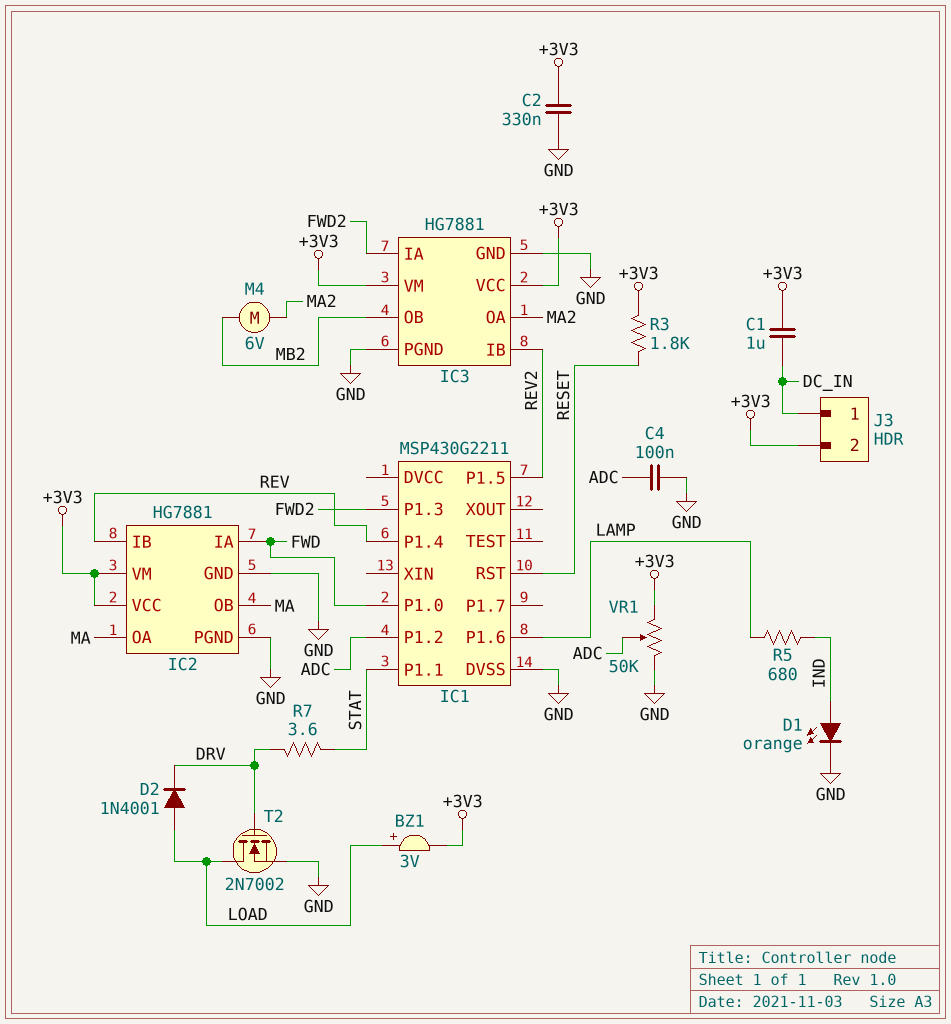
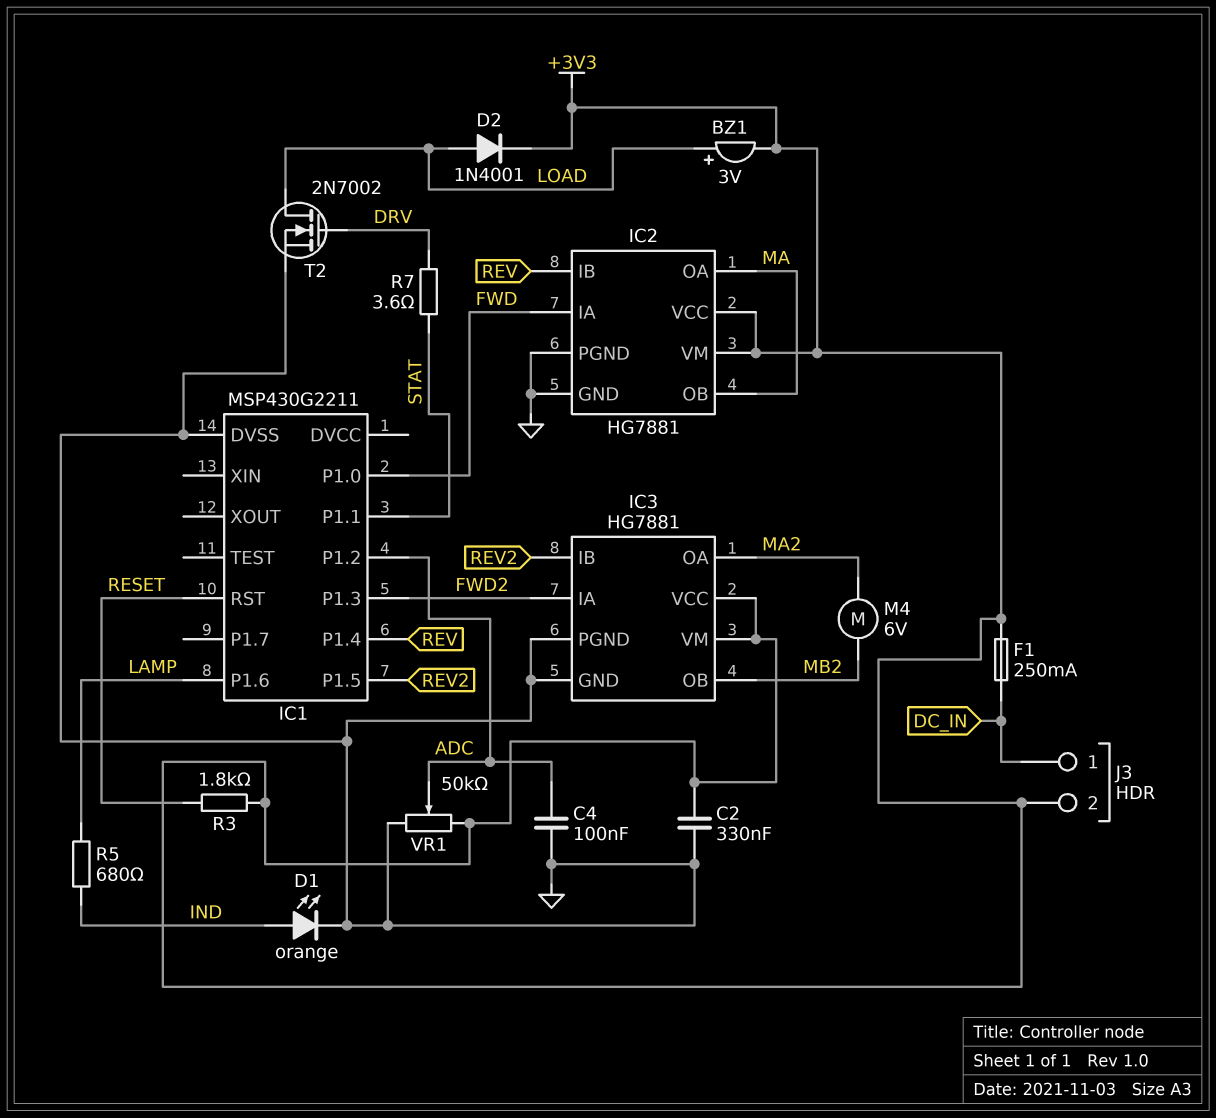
C1: 1uF (+3V3, DC_IN) -> none
D2: diode 1N4001 (A LOAD, K DRV) -> diode 1N4001 (A LOAD, K +3V3)
F1: none -> 250mA (+3V3, DC_IN)

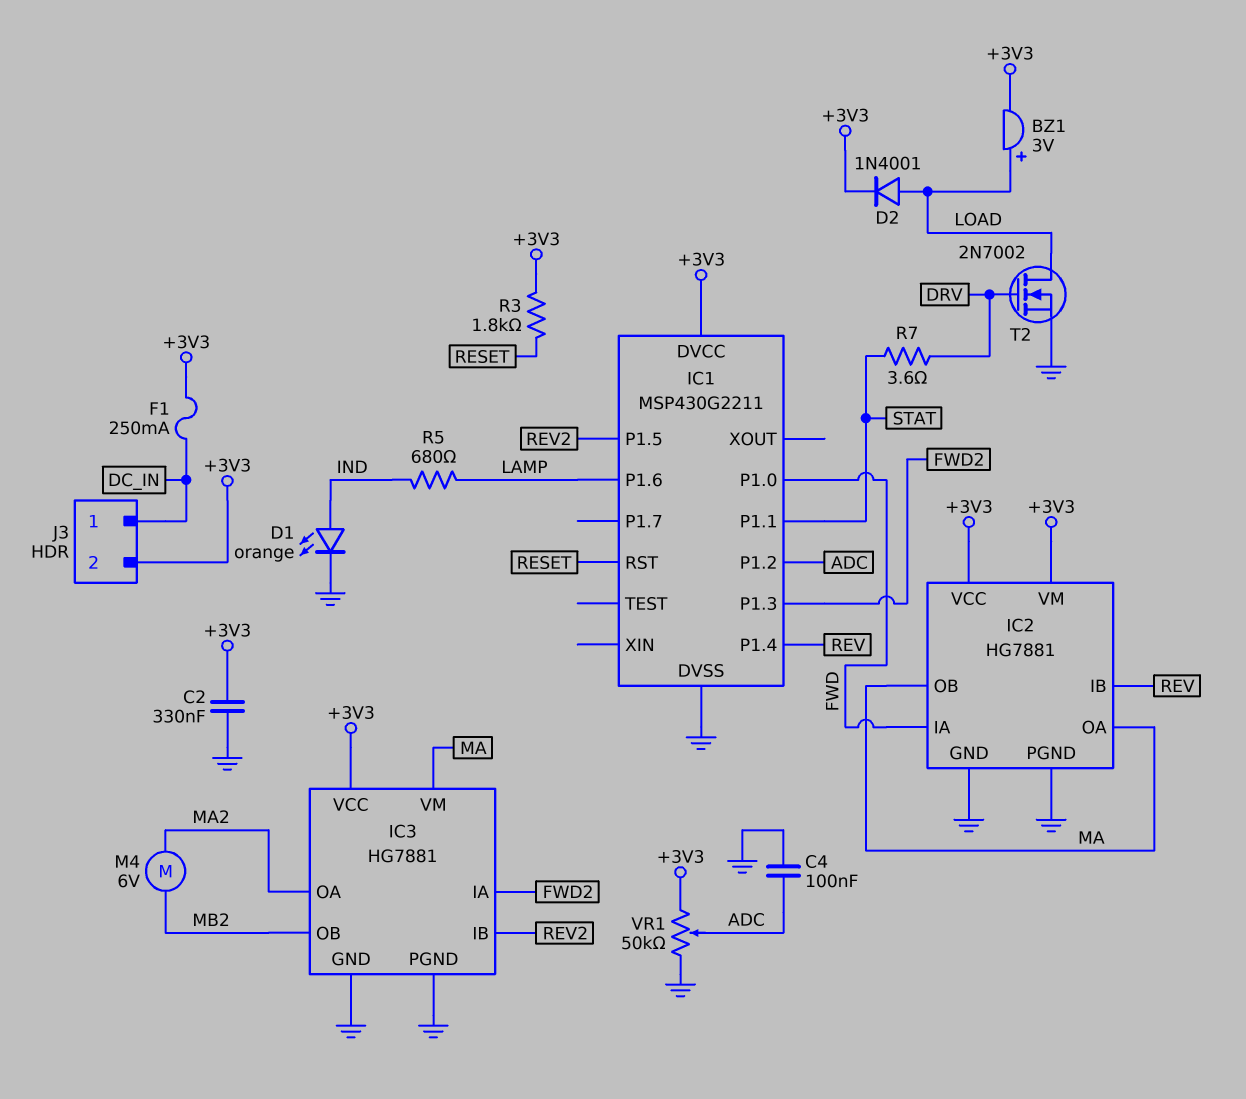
IC1 pin DVCC: none -> +3V3
IC3 pin VM: +3V3 -> MA

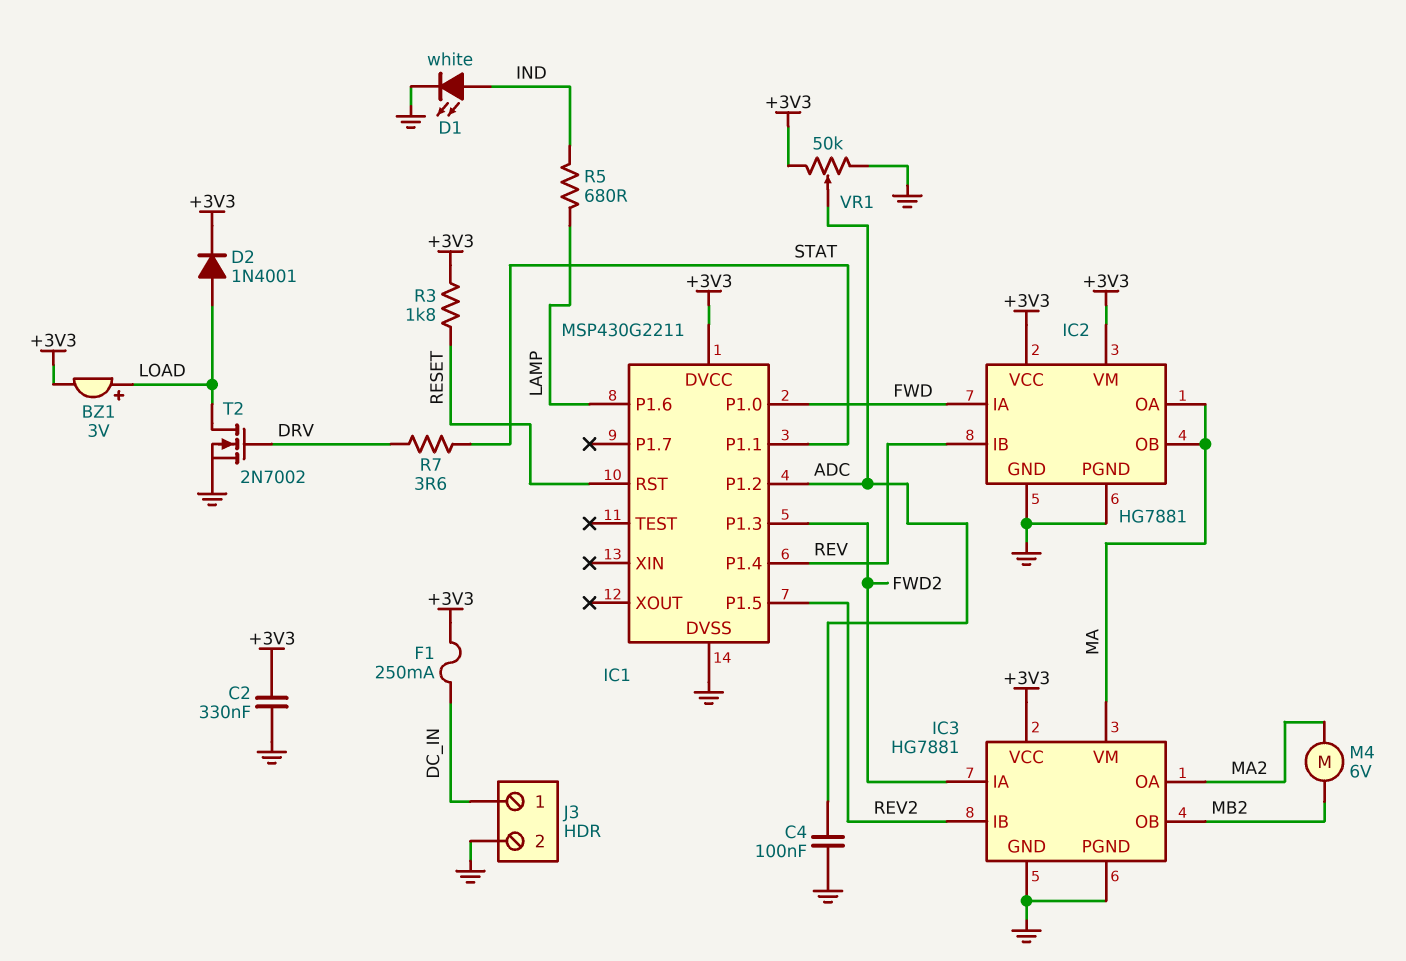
D1: LED orange (A IND, K GND) -> LED white (A IND, K GND)
J3 pin 2: +3V3 -> GND

